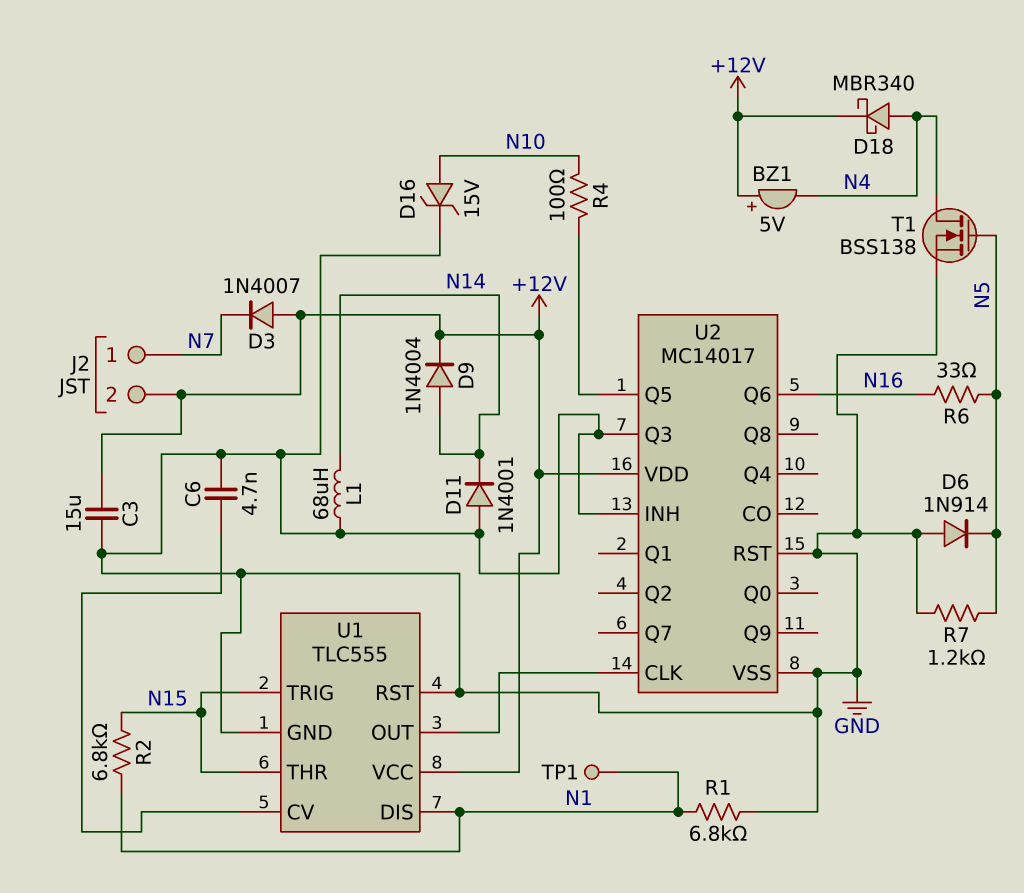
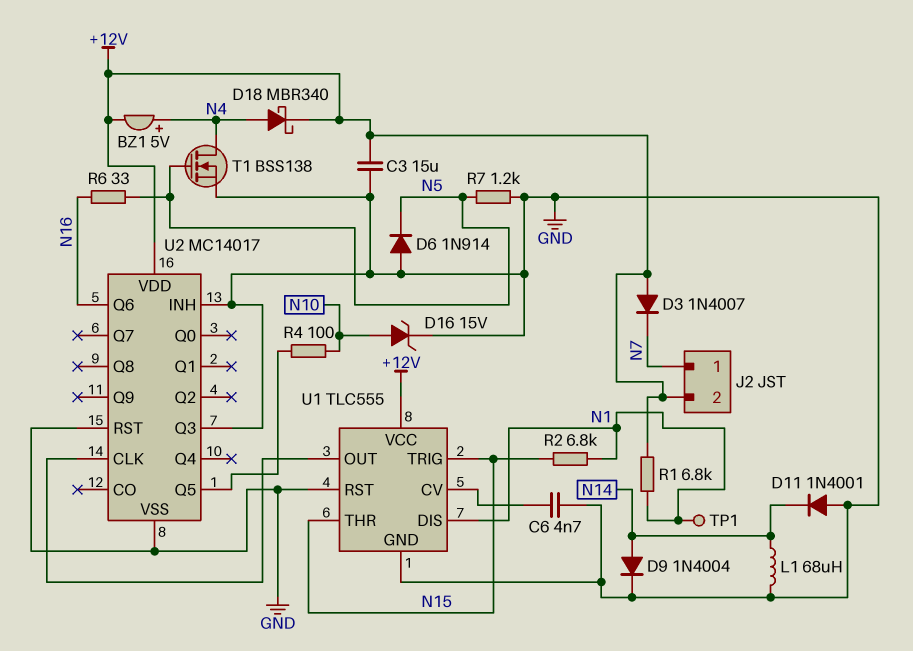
BZ1: buzzer 5V (plus +12V, minus N4) -> buzzer 5V (plus N4, minus +12V)
D9: diode 1N4004 (A N14, K +12V) -> diode 1N4004 (A N14, K GND)
R1: 6.8k (GND, N1) -> 6.8k (+12V, N1)

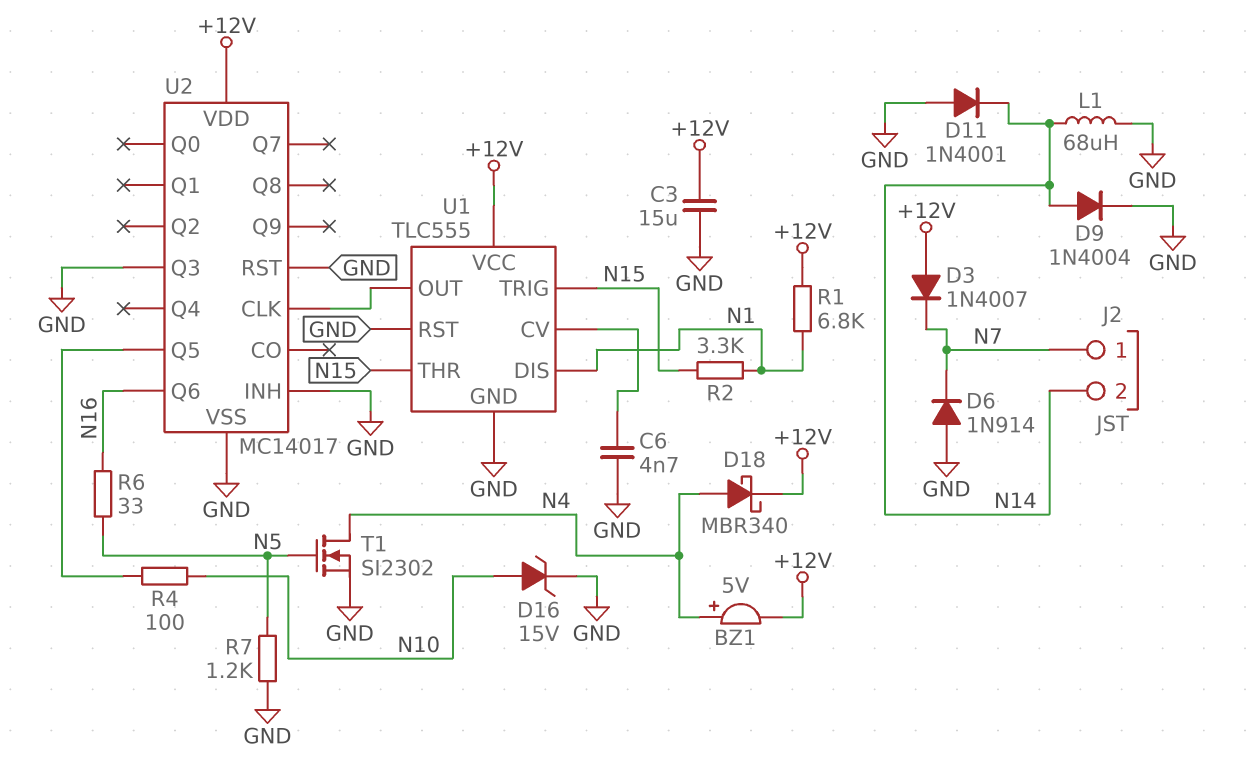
D6: diode 1N914 (A GND, K N5) -> diode 1N914 (A GND, K N7)
J2 pin 2: +12V -> N14
R2: 6.8k (N1, N15) -> 3.3k (N1, N15)
T1: NMOS BSS138 (G N5, D N4, S GND) -> NMOS SI2302 (G N5, D N4, S GND)
TP1: test point (N1) -> none

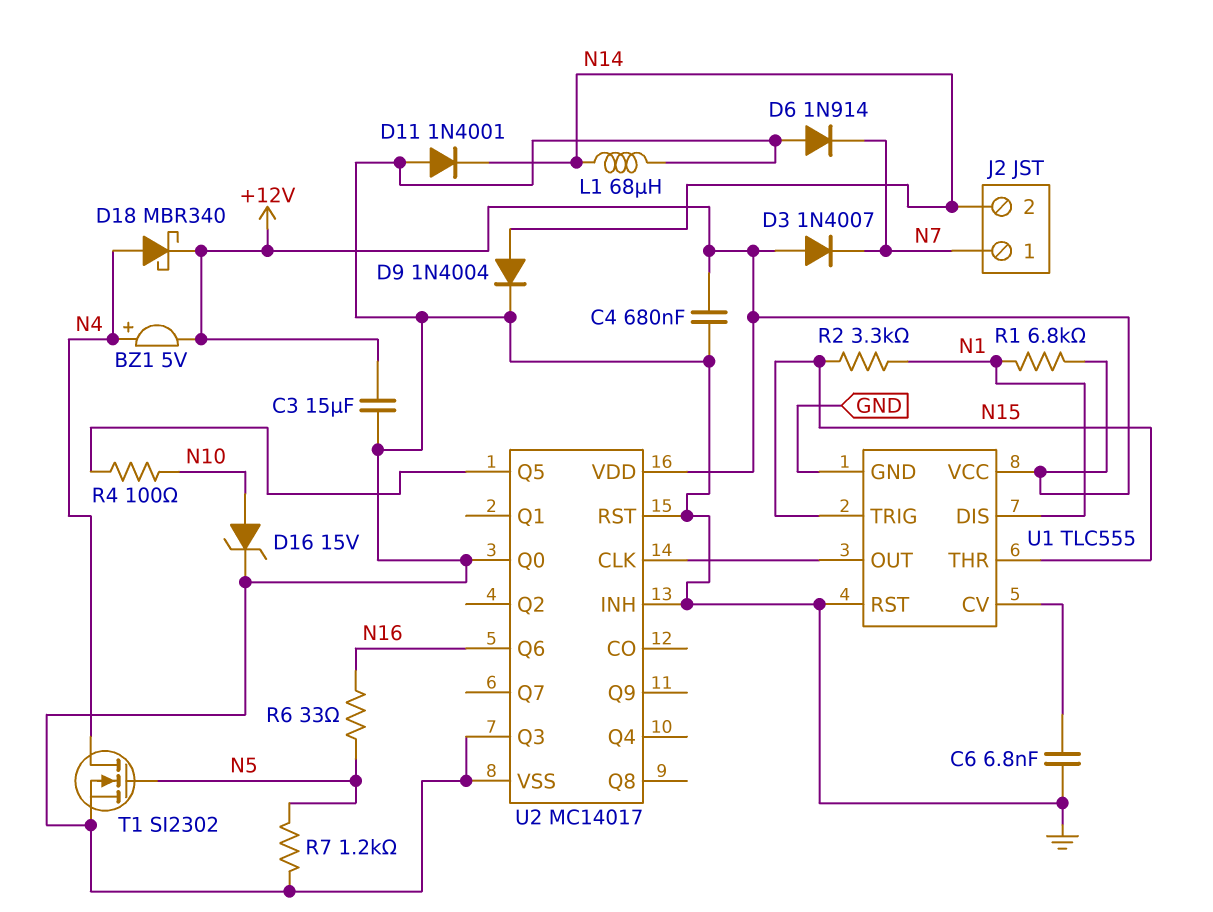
C4: none -> 680nF (+12V, GND)
C6: 4.7nF (GND, U1/CV) -> 6.8nF (GND, U1/CV)
U2 pin Q0: none -> GND

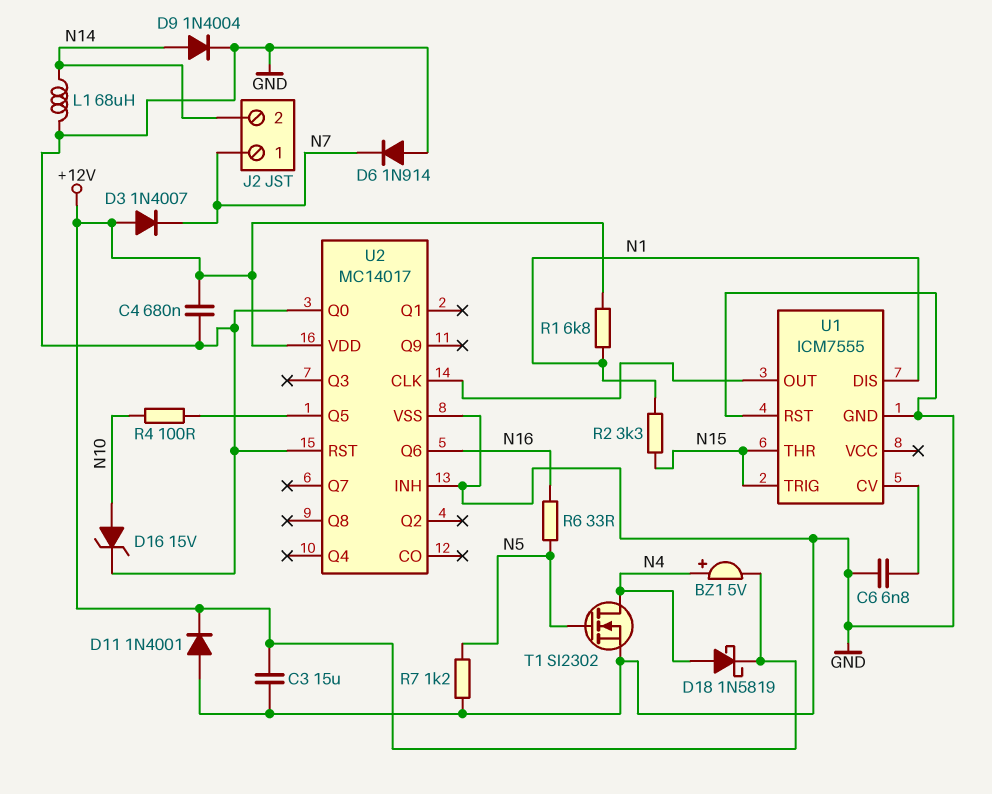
D11: diode 1N4001 (A GND, K N14) -> diode 1N4001 (A GND, K +12V)
D18: schottky MBR340 (A N4, K +12V) -> schottky 1N5819 (A N4, K +12V)
U1: TLC555 -> ICM7555
U1 pin VCC: +12V -> none
U2 pin Q3: GND -> none

